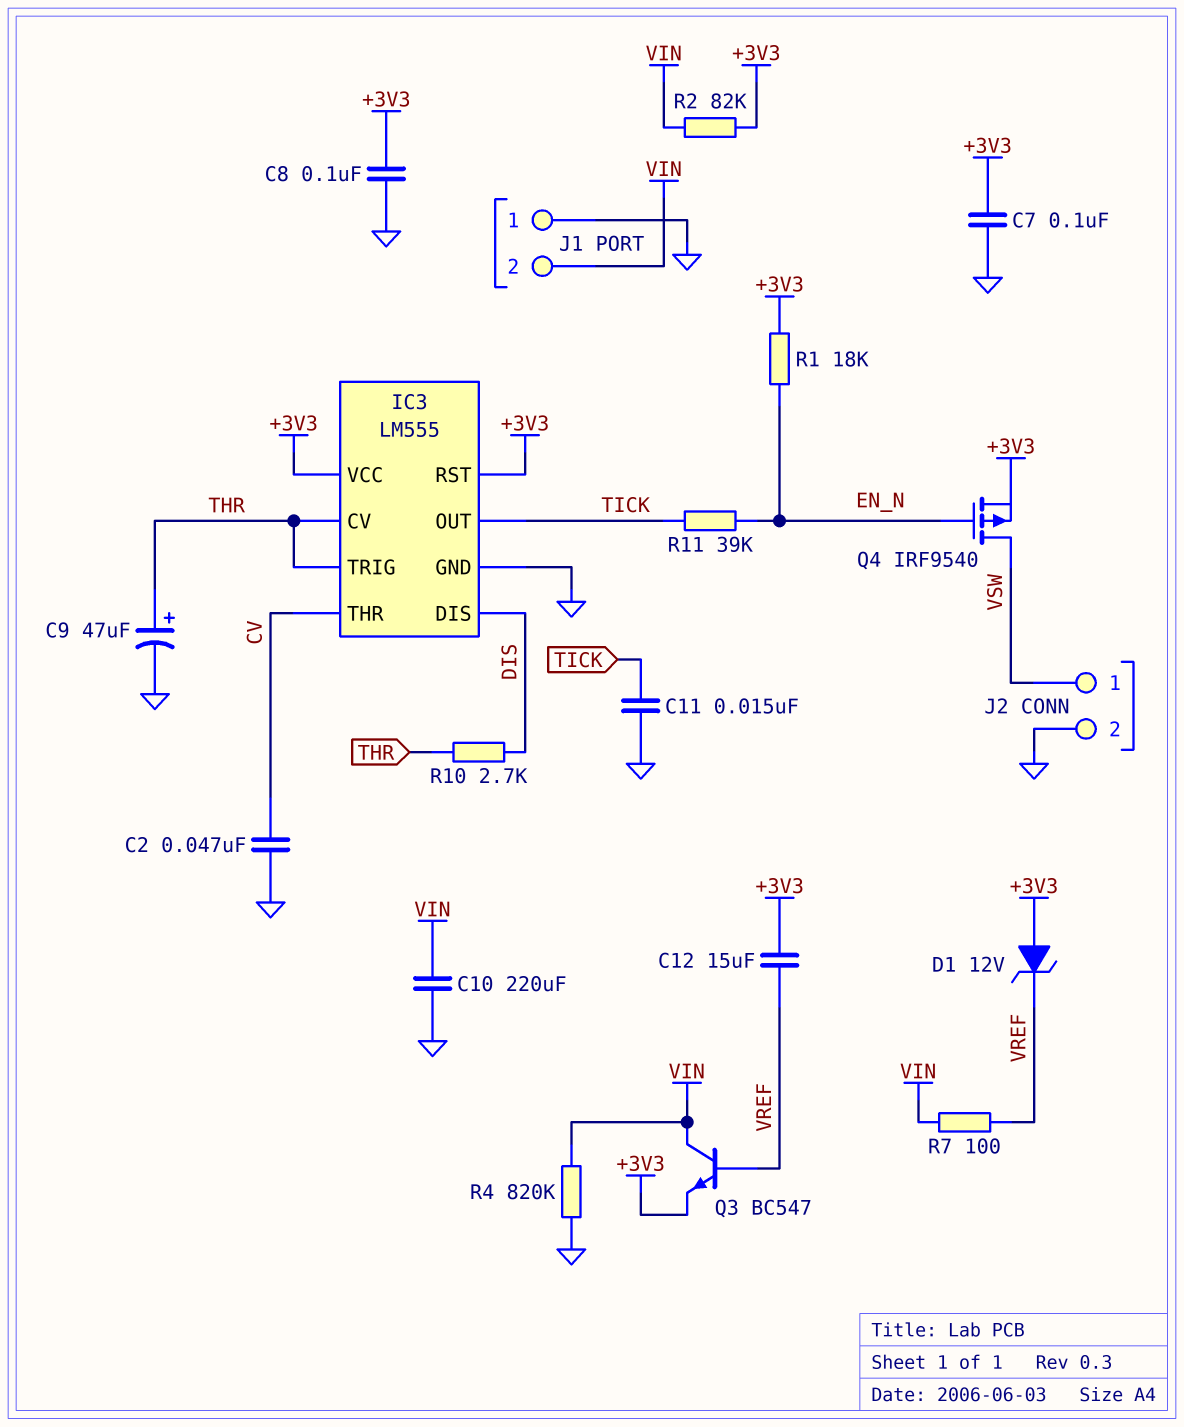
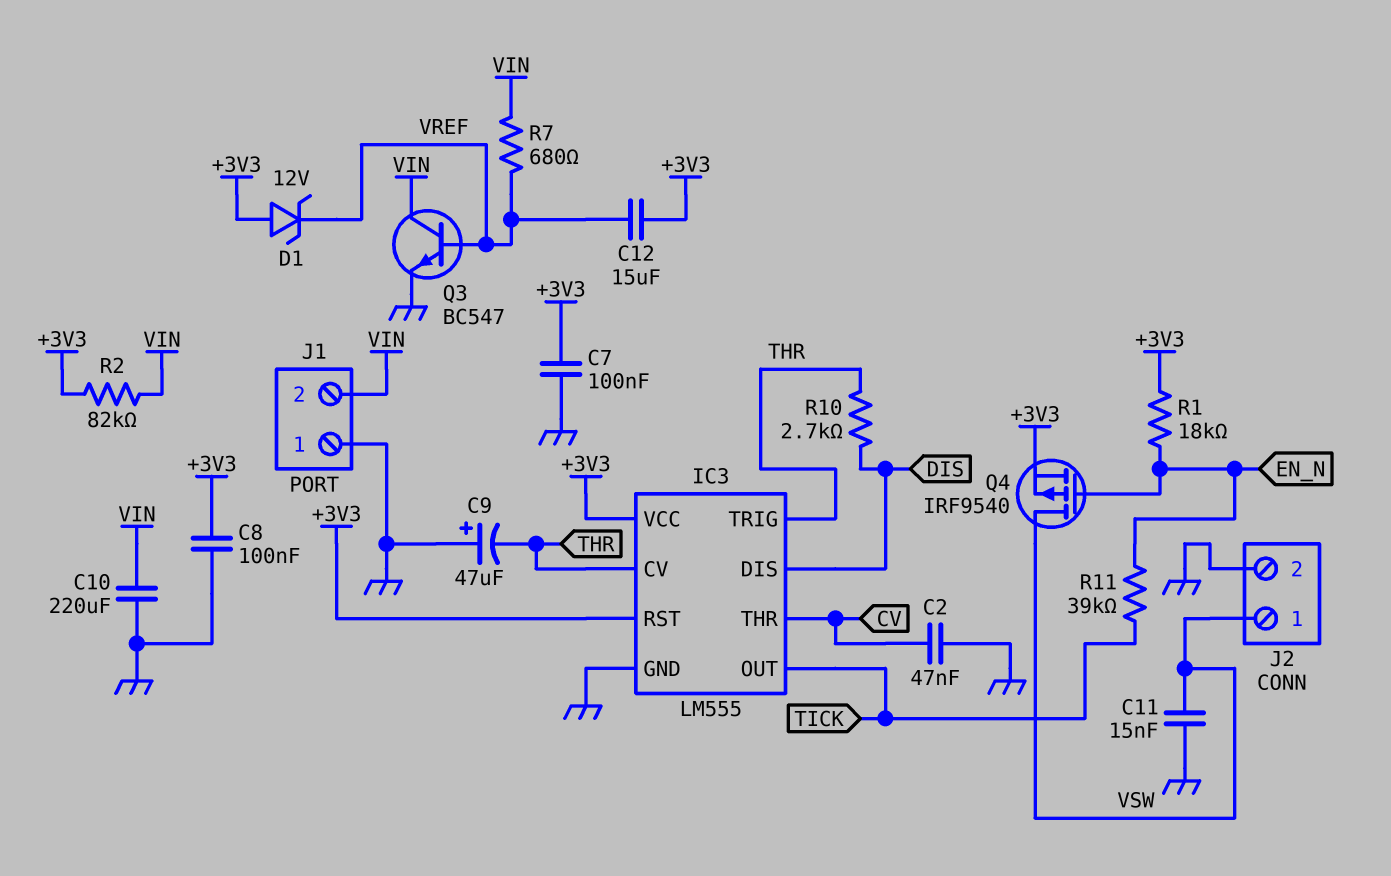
C9: 47uF (plus THR, minus GND) -> 47uF (plus GND, minus THR)
C11: 15nF (GND, TICK) -> 15nF (GND, VSW)
Q3: NPN BC547 (B VREF, C VIN, E +3V3) -> NPN BC547 (B VREF, C VIN, E GND)
R4: 820k (GND, VIN) -> none
R7: 100 (VIN, VREF) -> 680 (VIN, VREF)

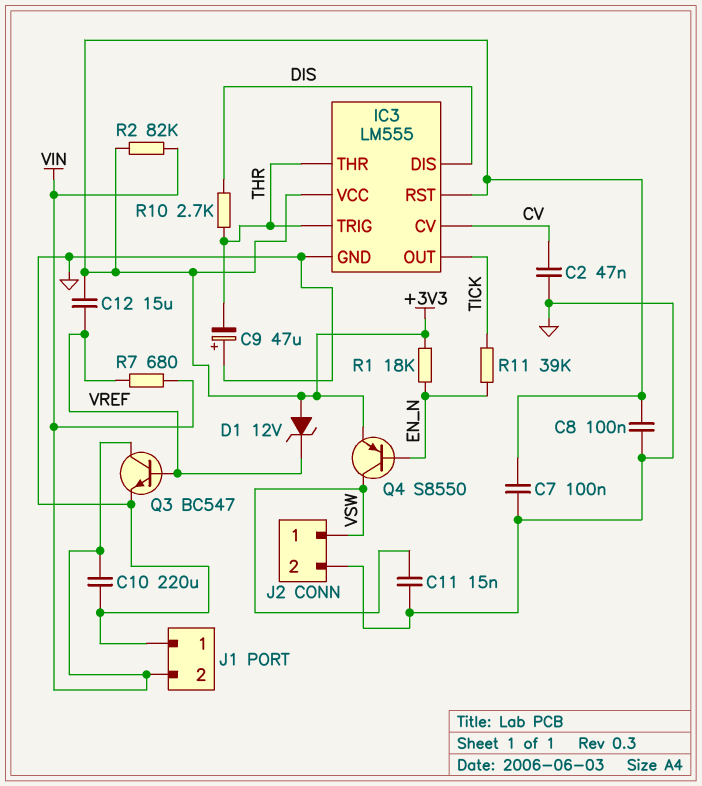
IC3 pin CV: THR -> CV
IC3 pin THR: CV -> THR
Q4: PMOS IRF9540 (G EN_N, D VSW, S +3V3) -> PNP S8550 (B EN_N, C VSW, E +3V3)

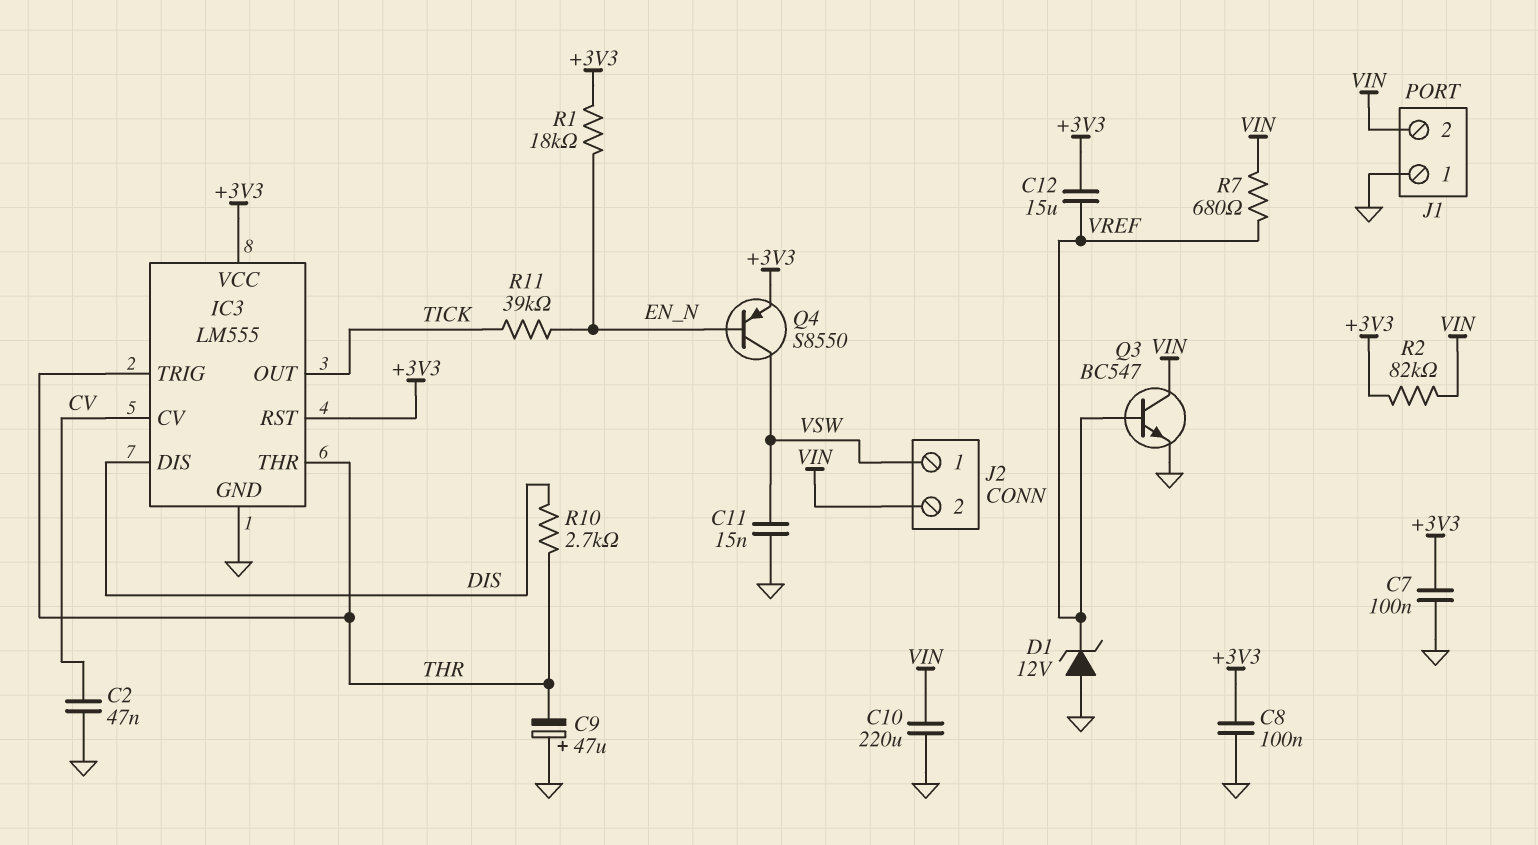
D1: zener 12V (A +3V3, K VREF) -> zener 12V (A GND, K VREF)
J2 pin 2: GND -> VIN

